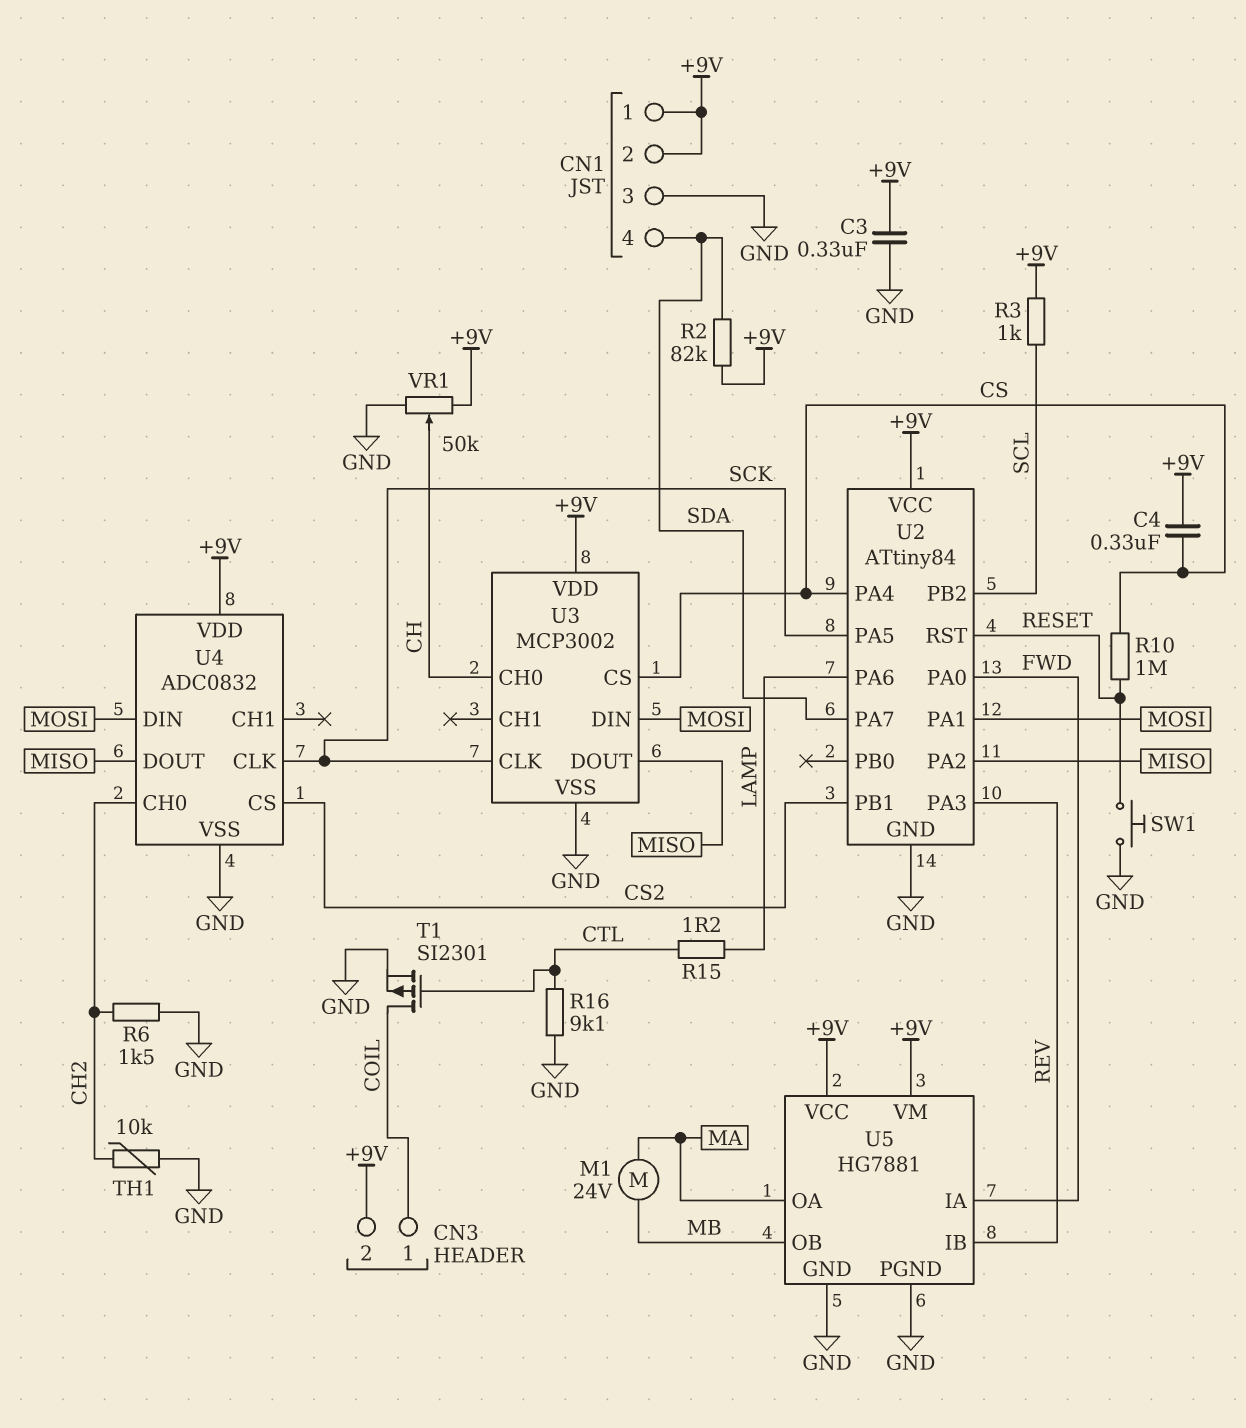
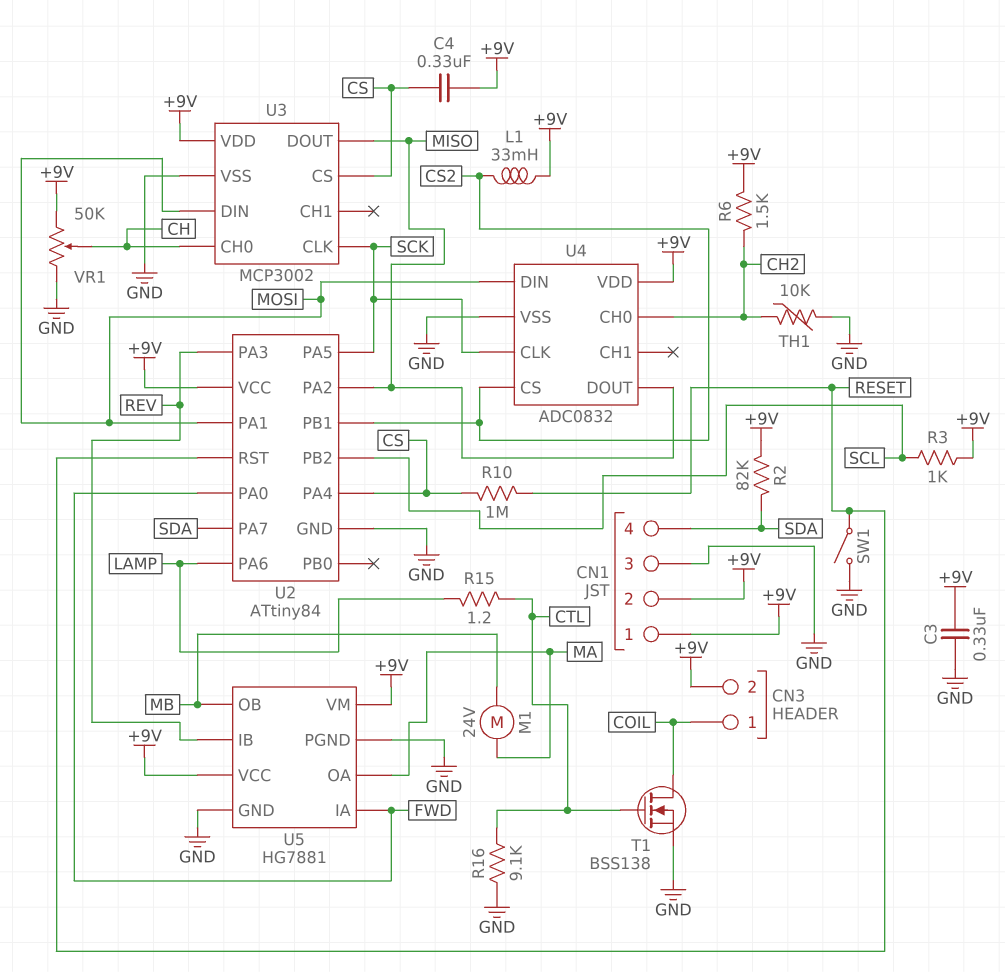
L1: none -> 33mH (+9V, CS2)
R6: 1.5k (CH2, GND) -> 1.5k (+9V, CH2)
SW1: button (GND, RESET) -> switch (GND, RESET)
T1: PMOS SI2301 (G CTL, D COIL, S GND) -> NMOS BSS138 (G CTL, D COIL, S GND)

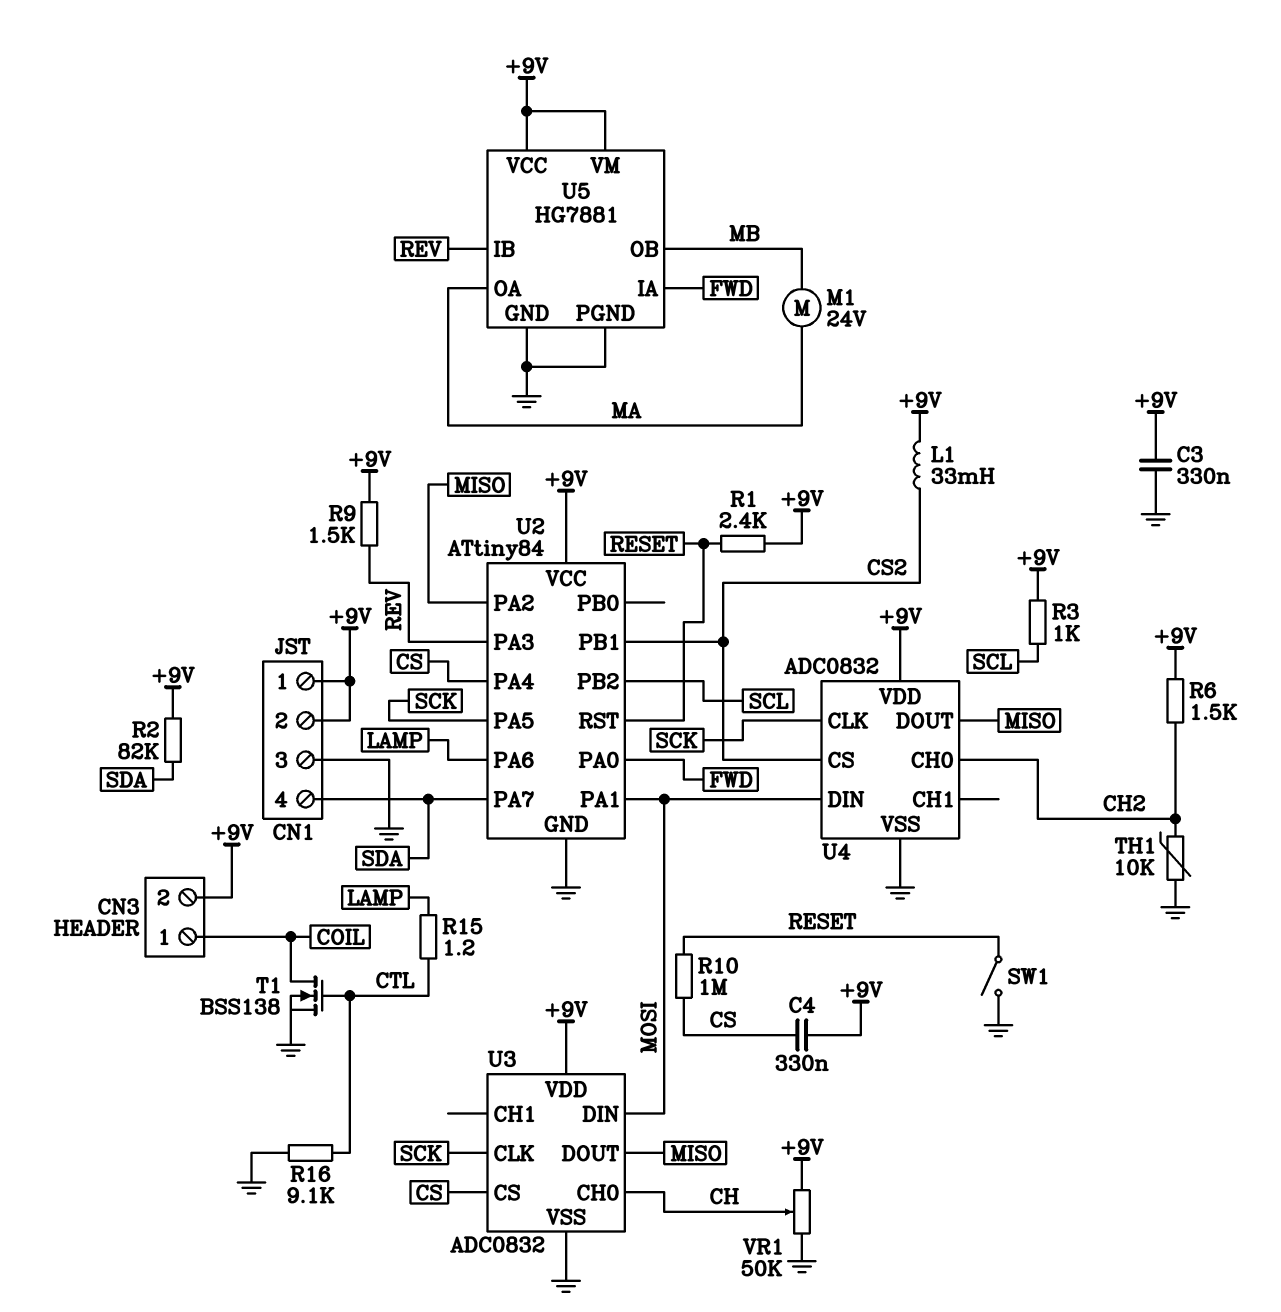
R1: none -> 2.4k (+9V, RESET)
R9: none -> 1.5k (+9V, REV)
U3: MCP3002 -> ADC0832

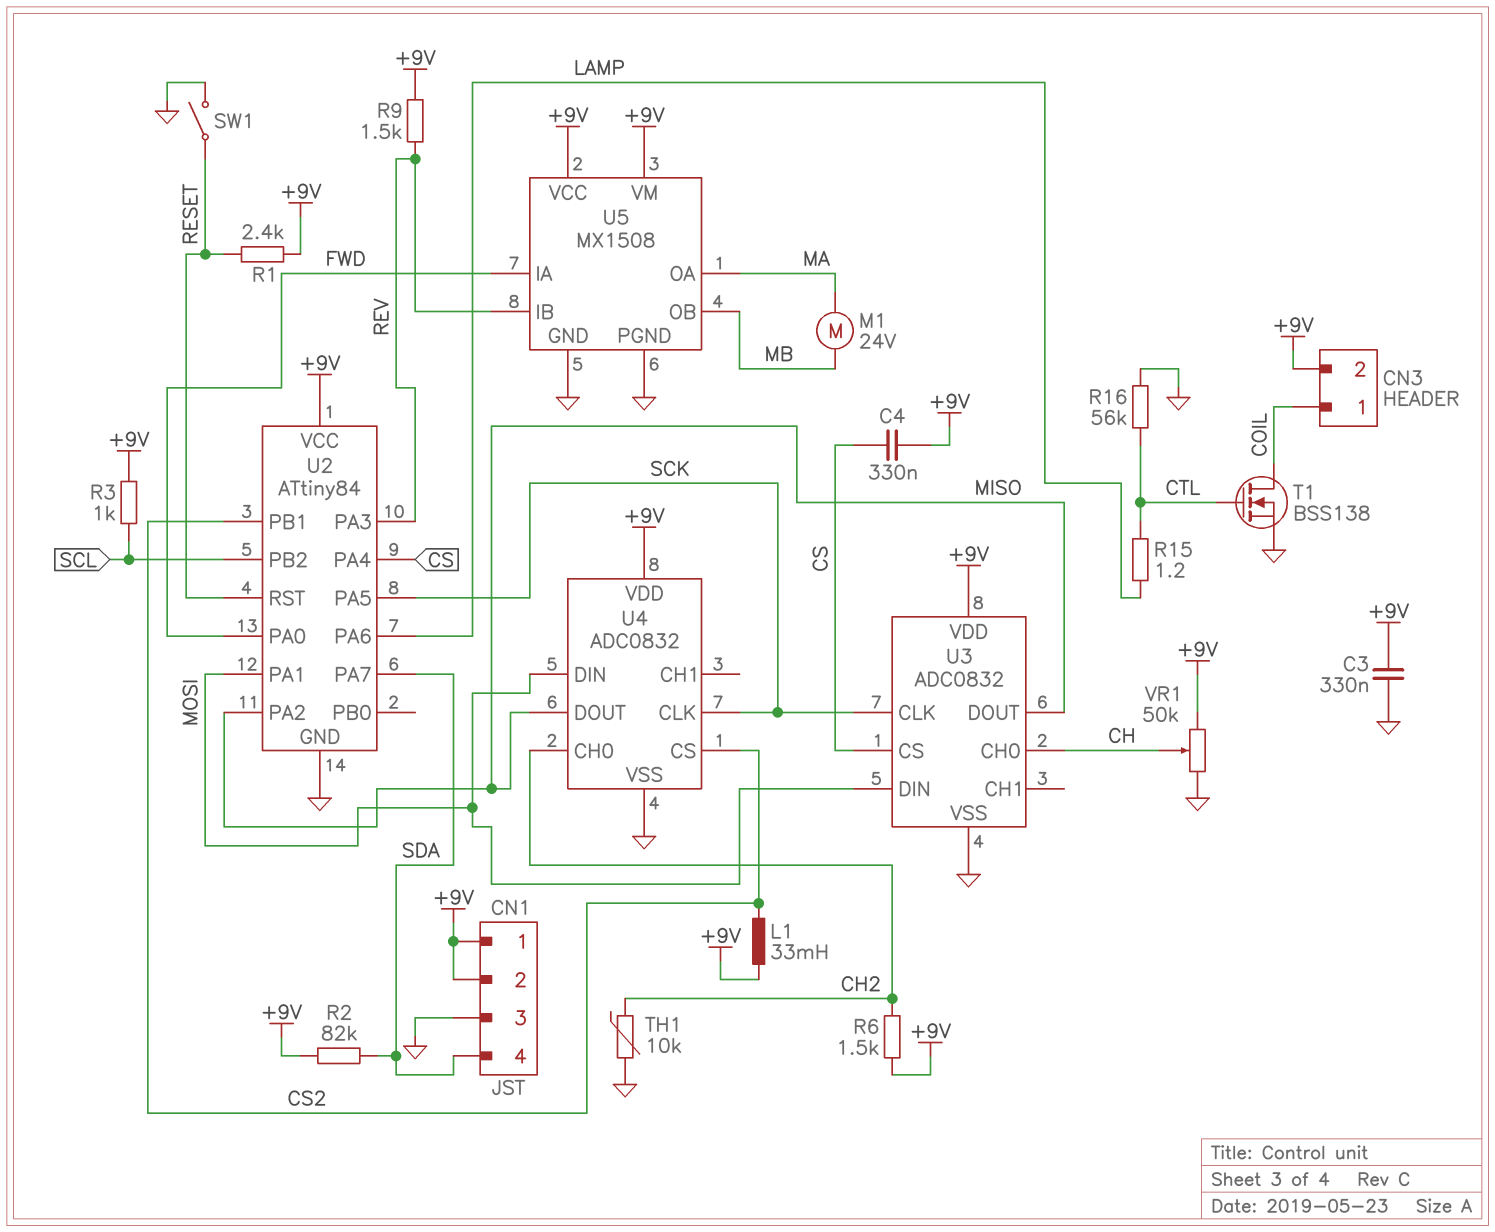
R10: 1M (CS, RESET) -> none
R16: 9.1k (CTL, GND) -> 56k (CTL, GND)
U5: HG7881 -> MX1508

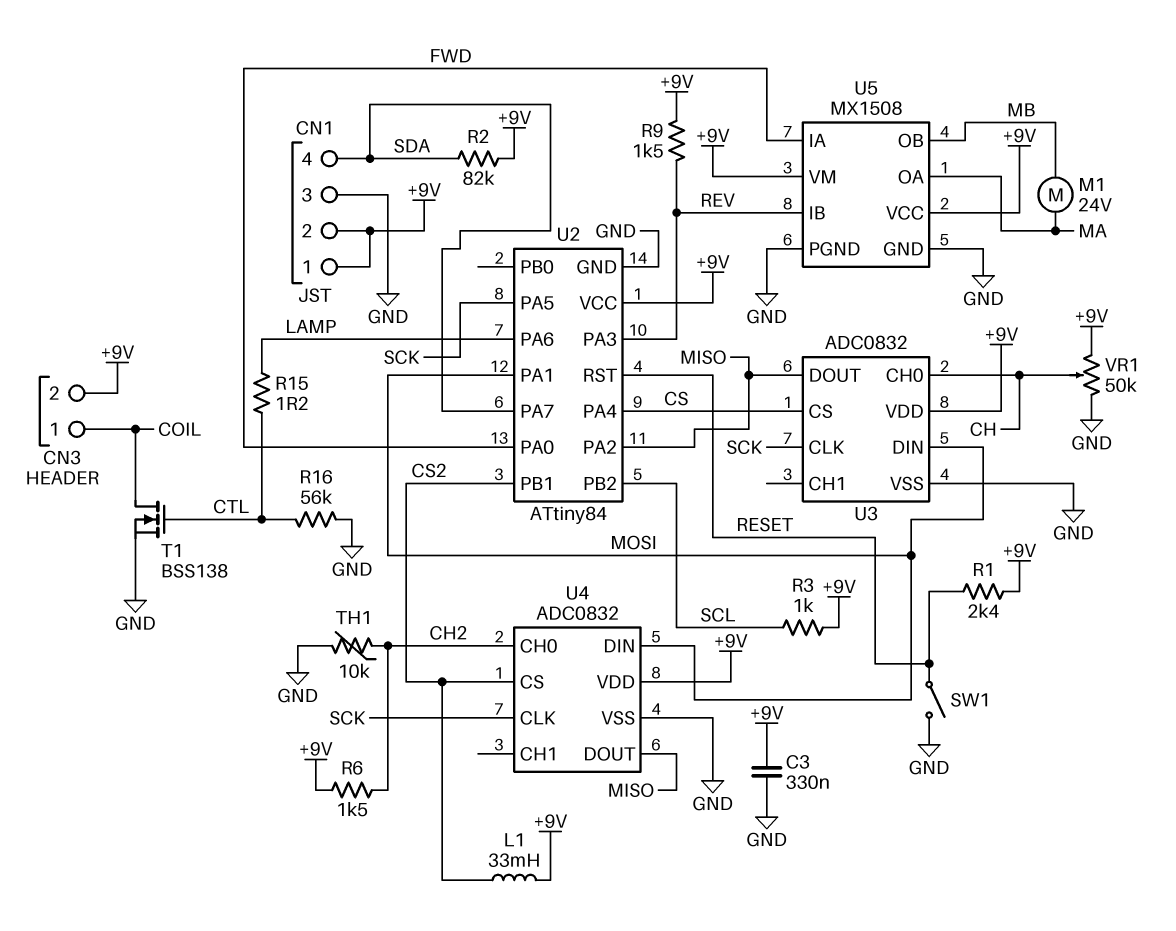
C4: 330nF (+9V, CS) -> none

